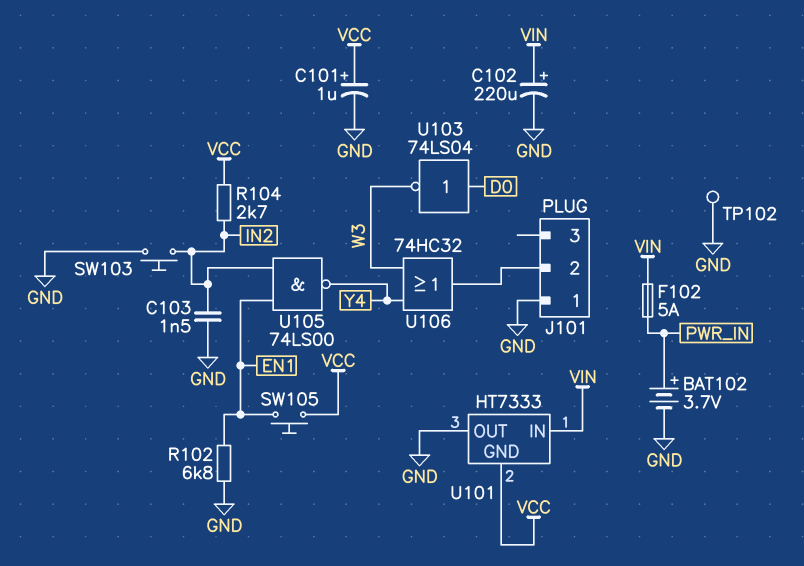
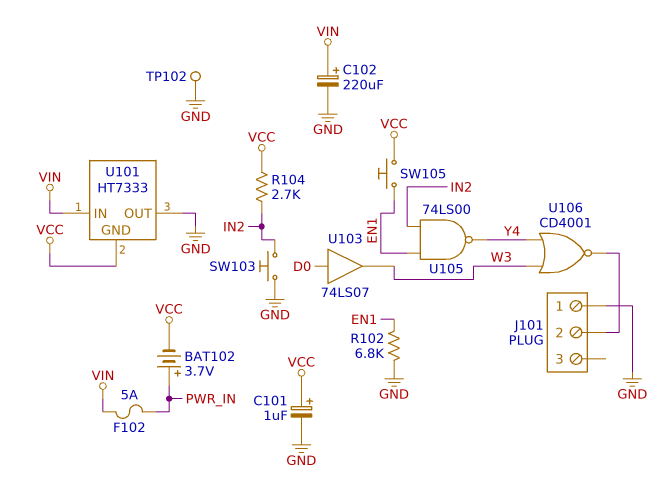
BAT102: 3.7V (plus PWR_IN, minus GND) -> 3.7V (plus PWR_IN, minus VCC)
C103: 1.5nF (GND, IN2) -> none
U103: NOT 74LS04 (in D0, out W3) -> buffer 74LS07 (in D0, out W3)
U106: OR 74HC32 (in W3, in Y4, out J101/2) -> NOR CD4001 (in W3, in Y4, out J101/2)

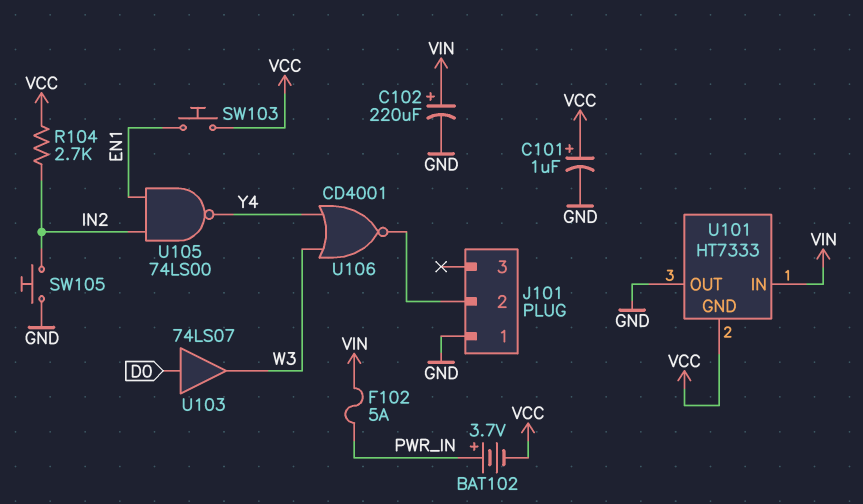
R102: 6.8k (EN1, GND) -> none
SW103: button (GND, IN2) -> button (EN1, VCC)
SW105: button (EN1, VCC) -> button (GND, IN2)
TP102: test point (GND) -> none

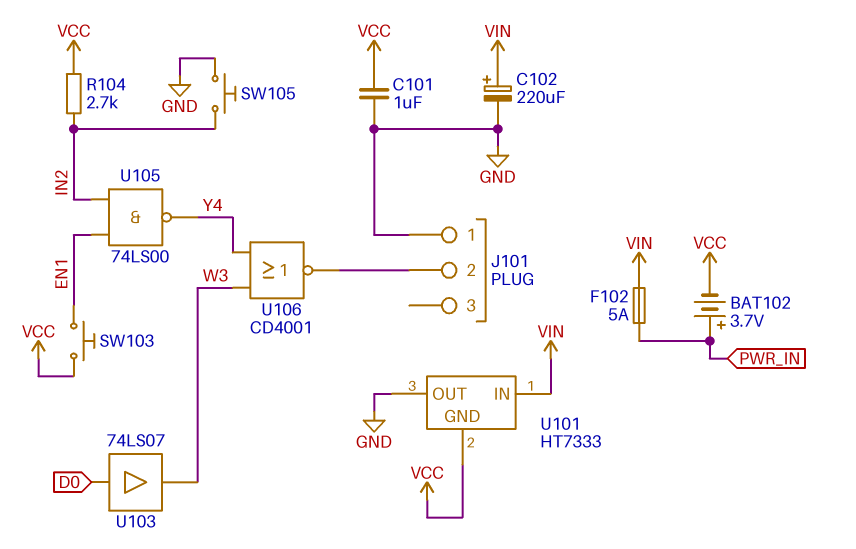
C101: 1uF (plus VCC, minus GND) -> 1uF (GND, VCC)

